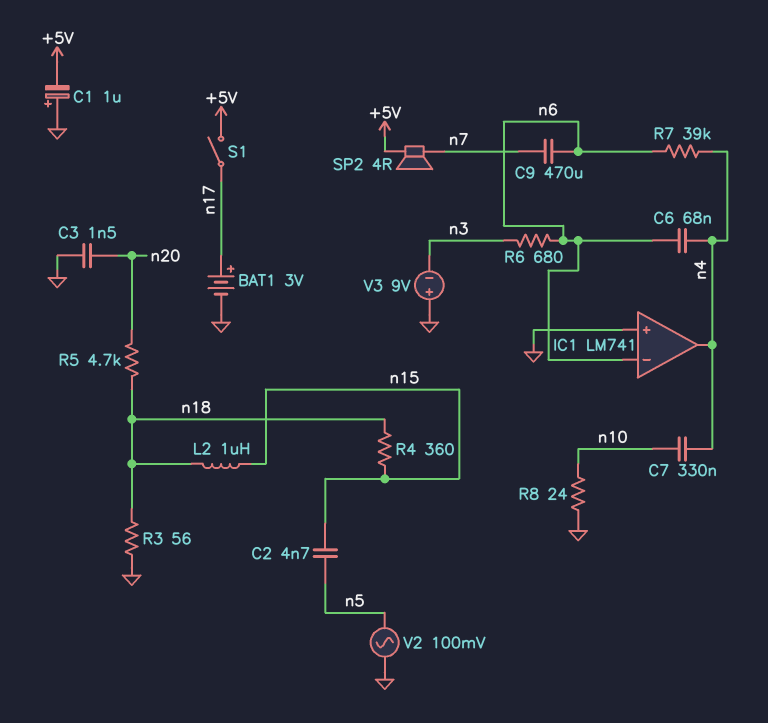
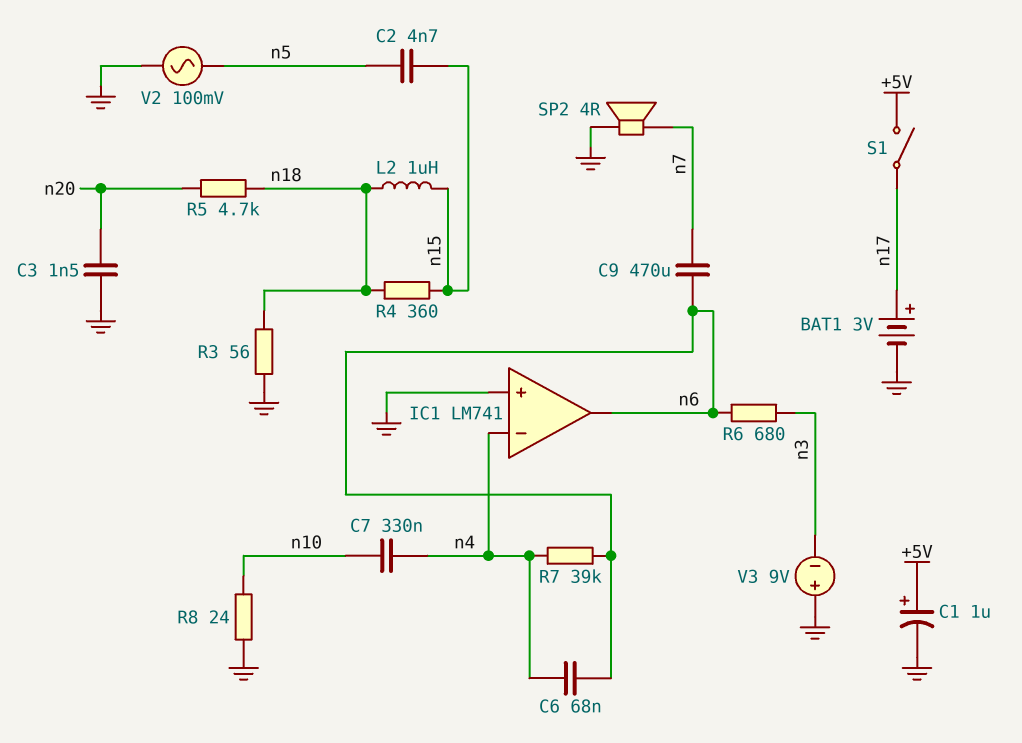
C1: 1uF (plus GND, minus +5V) -> 1uF (plus +5V, minus GND)
IC1 pin in-: n6 -> n4
IC1 pin out: n4 -> n6
SP2: speaker 4R (+5V, n7) -> speaker 4R (GND, n7)

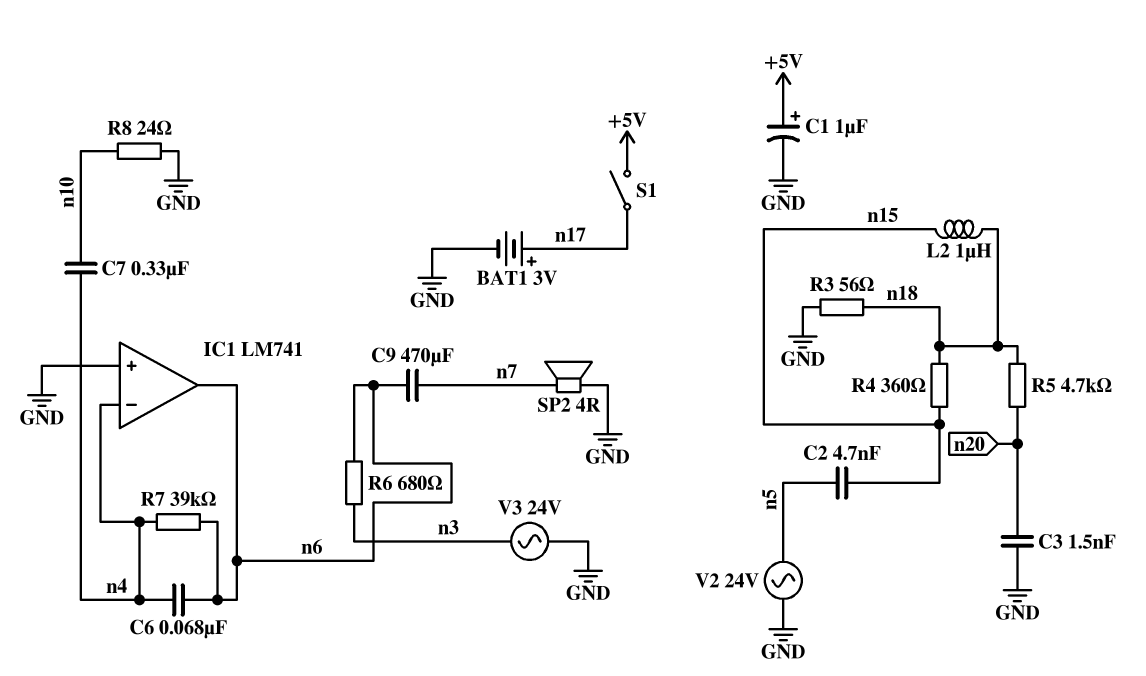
V2: AC 100mV (GND, n5) -> AC 24V (GND, n5)
V3: 9V (plus GND, minus n3) -> AC 24V (GND, n3)

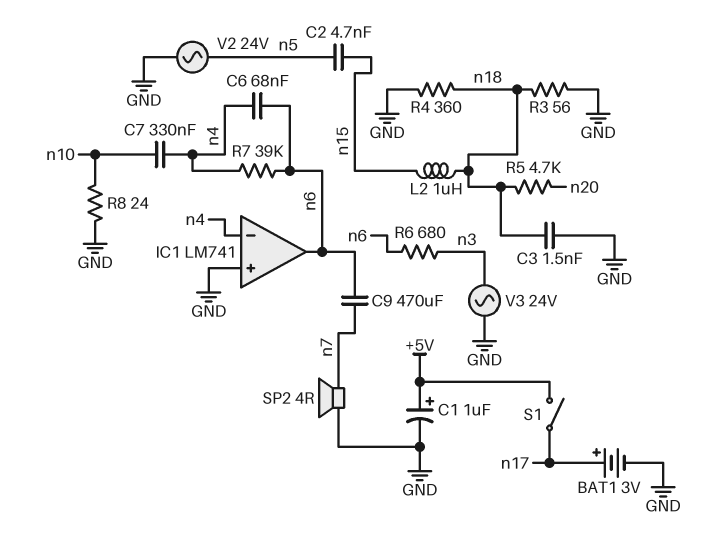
C3: 1.5nF (GND, n20) -> 1.5nF (GND, n18)
R4: 360 (n15, n18) -> 360 (GND, n18)

